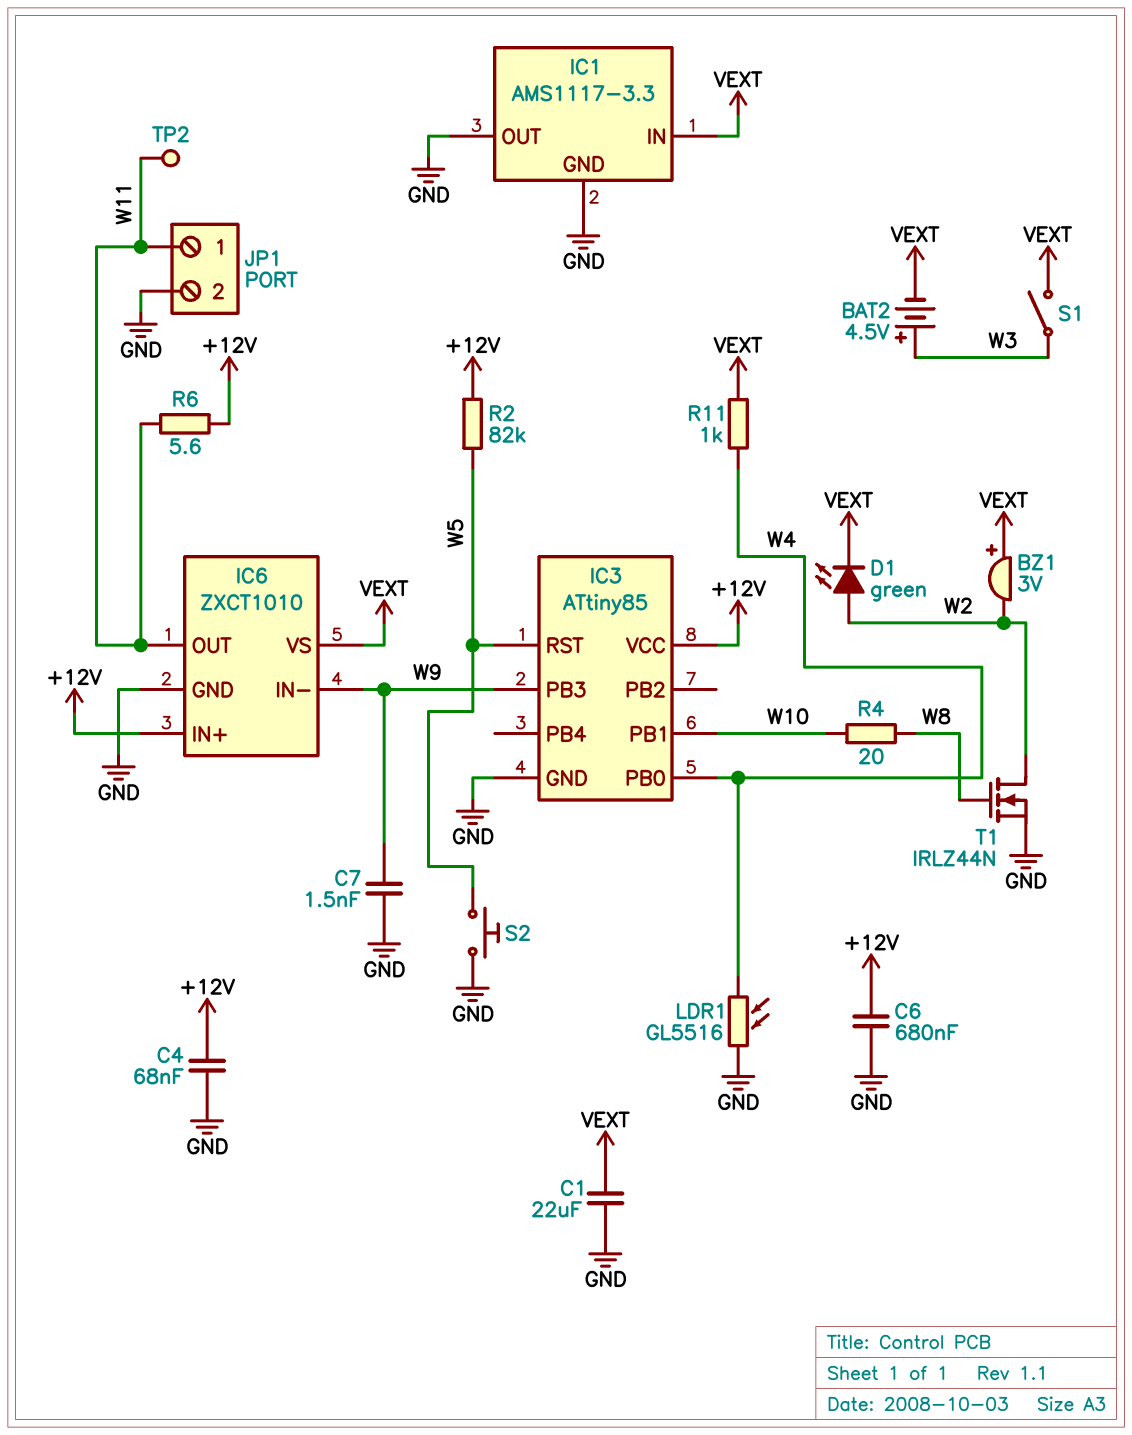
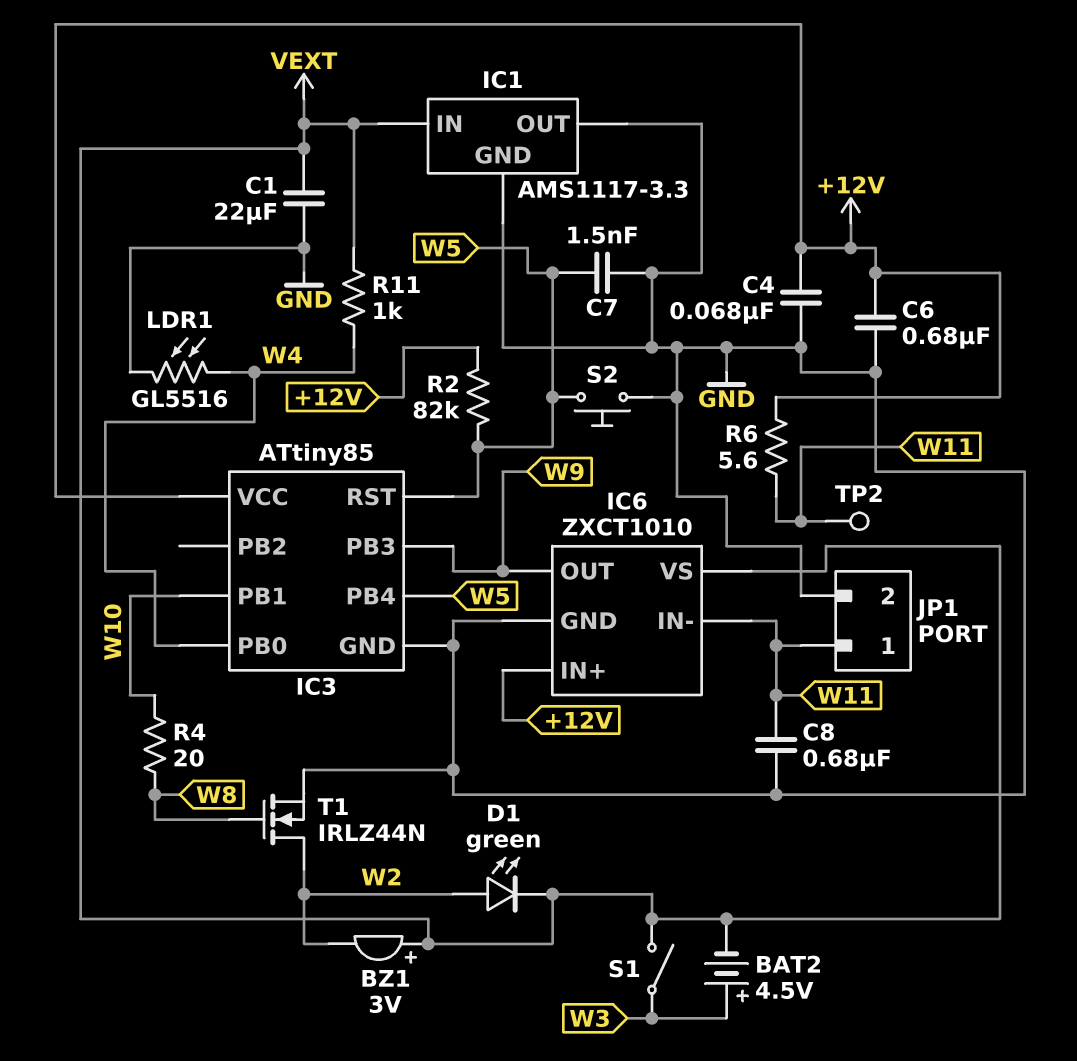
C7: 1.5nF (GND, W9) -> 1.5nF (GND, W5)
C8: none -> 680nF (GND, W11)
IC3 pin PB4: none -> W5
IC6 pin IN-: W9 -> W11
IC6 pin OUT: W11 -> W9

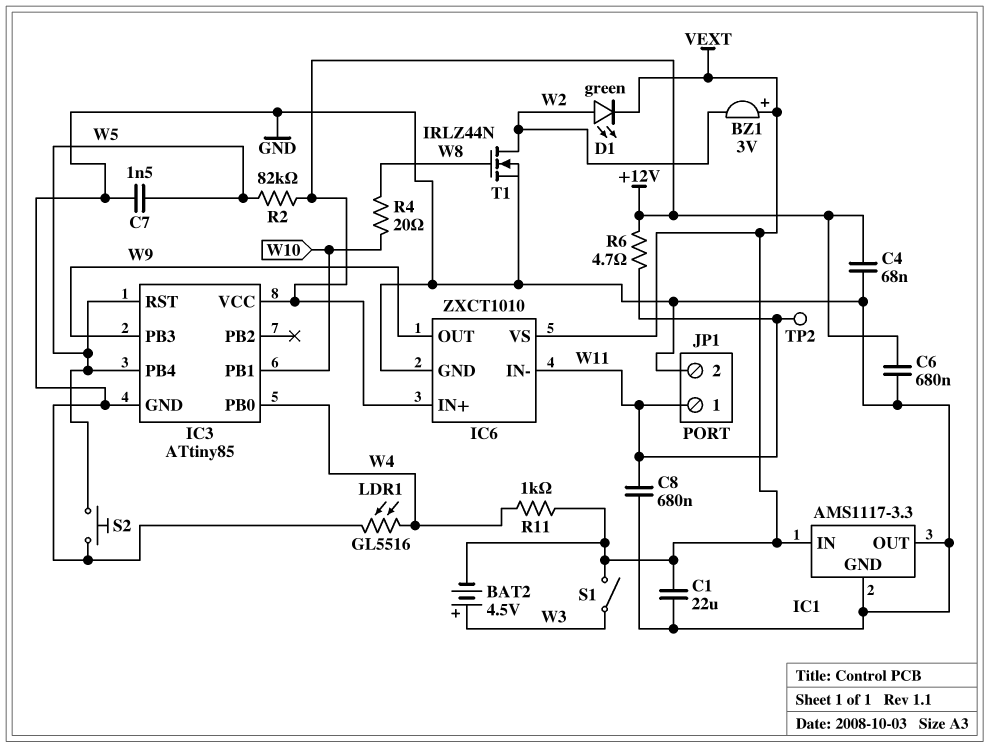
R6: 5.6 (+12V, W11) -> 4.7 (+12V, W11)

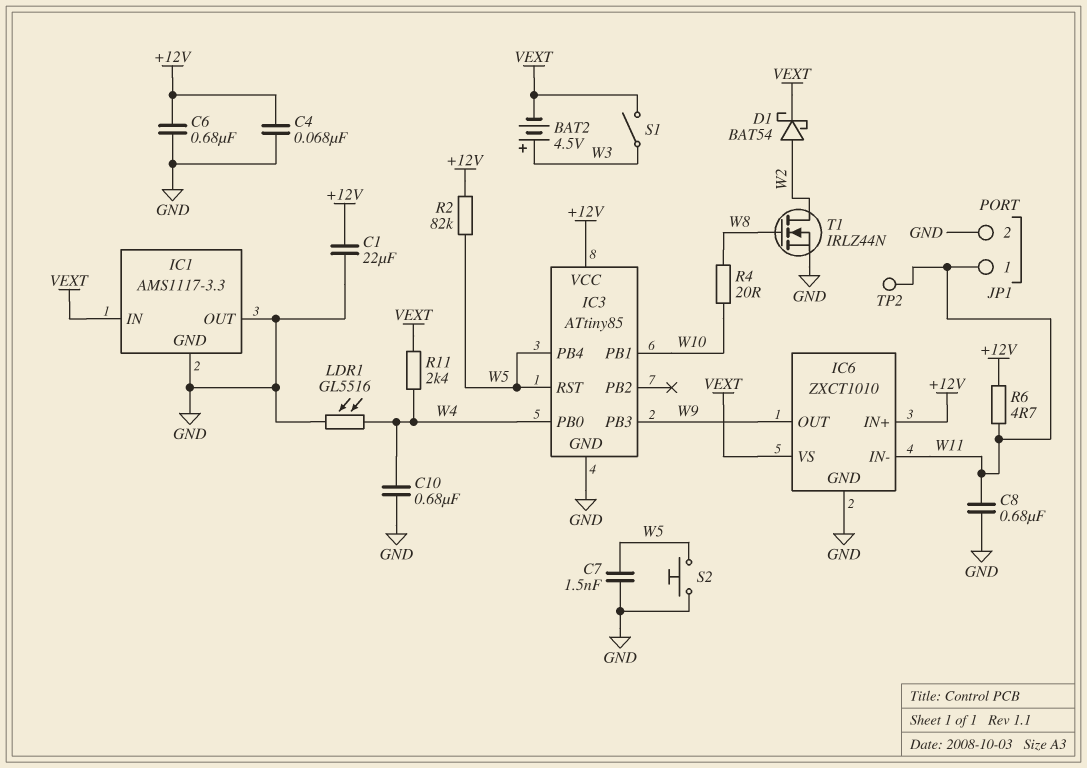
BZ1: buzzer 3V (plus VEXT, minus W2) -> none
C1: 22uF (GND, VEXT) -> 22uF (+12V, GND)
C10: none -> 680nF (GND, W4)
D1: LED green (A W2, K VEXT) -> schottky BAT54 (A W2, K VEXT)
R11: 1k (VEXT, W4) -> 2.4k (VEXT, W4)

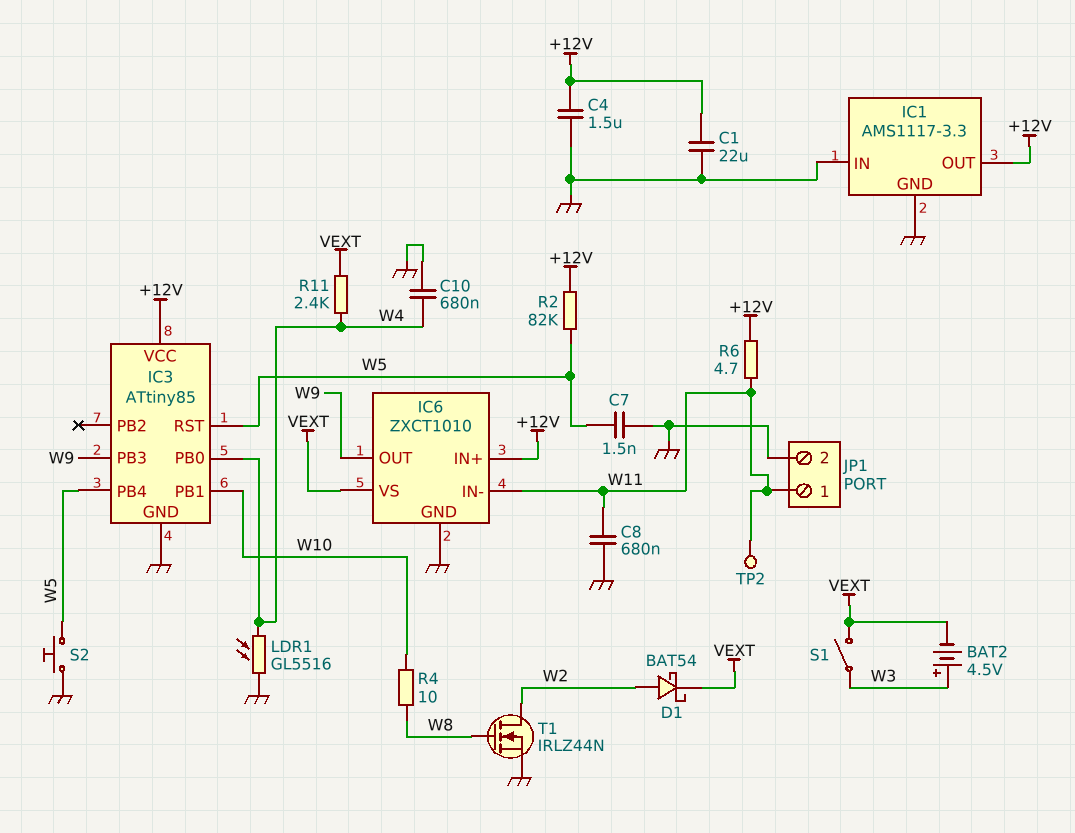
C4: 68nF (+12V, GND) -> 1.5uF (+12V, GND)
C6: 680nF (+12V, GND) -> none
IC1 pin IN: VEXT -> GND
IC1 pin OUT: GND -> +12V
R4: 20 (W8, W10) -> 10 (W8, W10)

